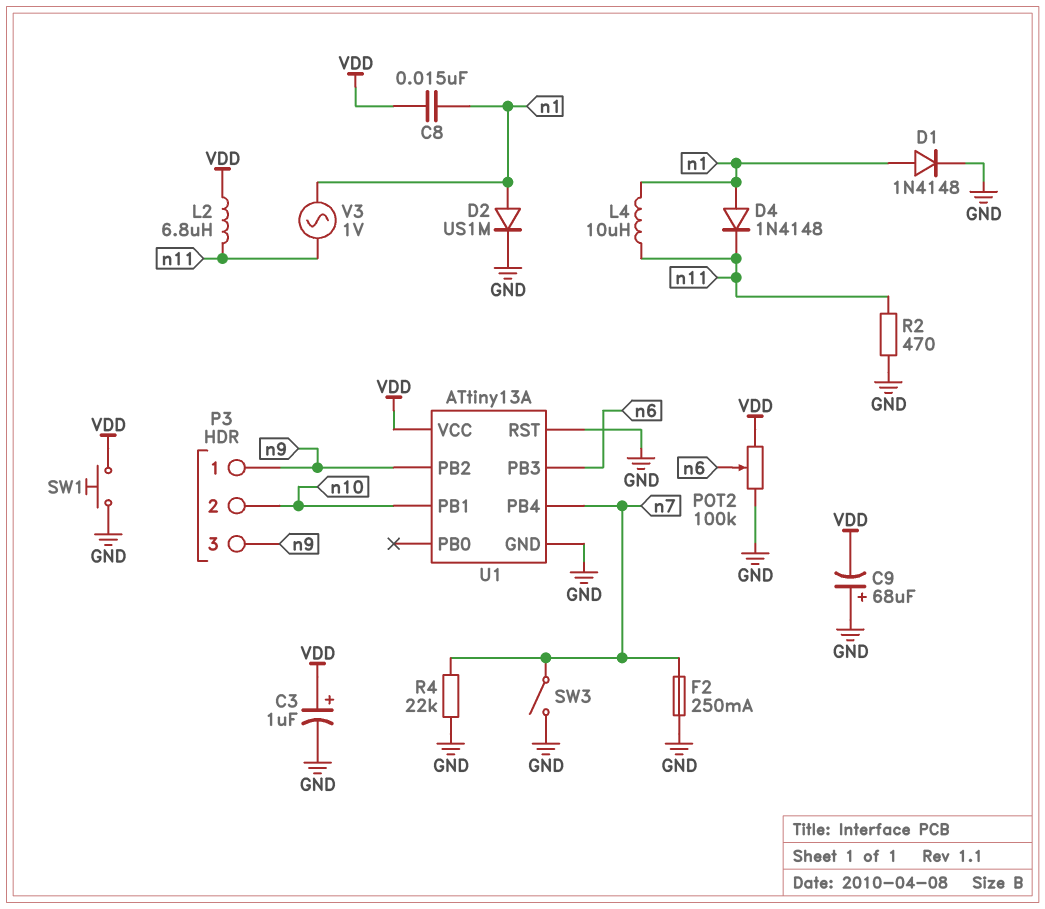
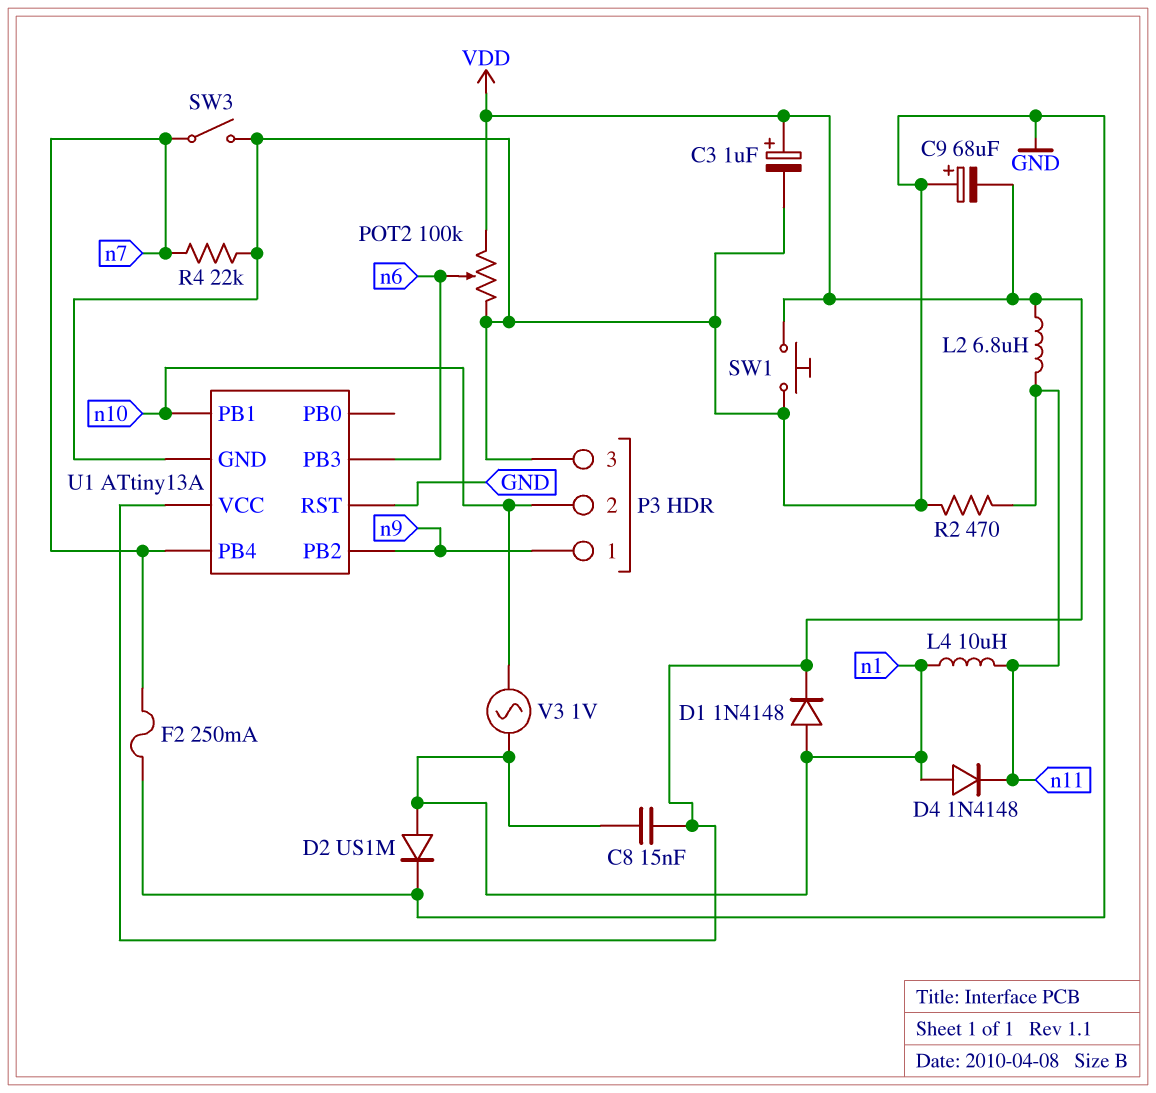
D1: diode 1N4148 (A n1, K GND) -> diode 1N4148 (A n1, K VDD)
P3 pin 3: n9 -> GND
V3: AC 1V (n1, n11) -> AC 1V (n1, n10)

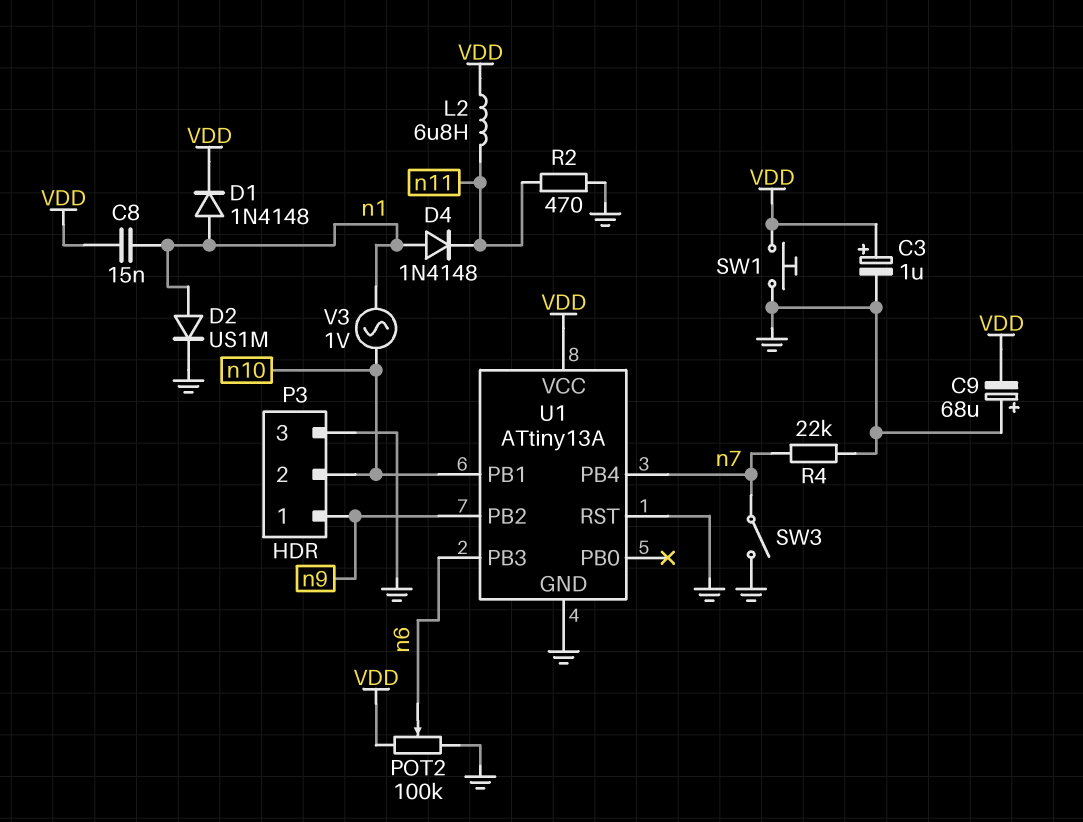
F2: 250mA (GND, n7) -> none
L4: 10uH (n1, n11) -> none

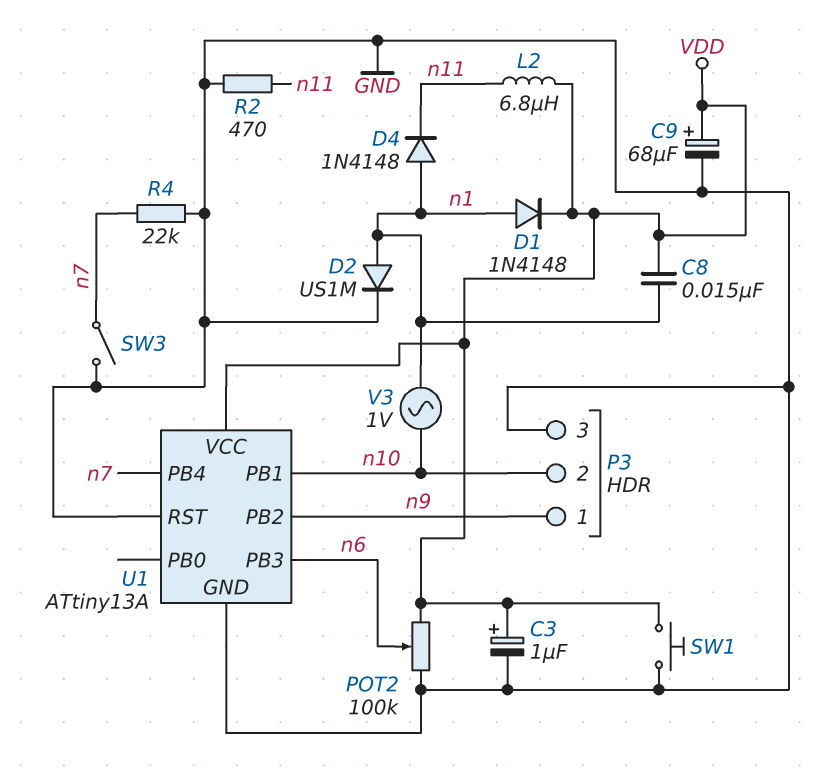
C9: 68uF (plus GND, minus VDD) -> 68uF (plus VDD, minus GND)

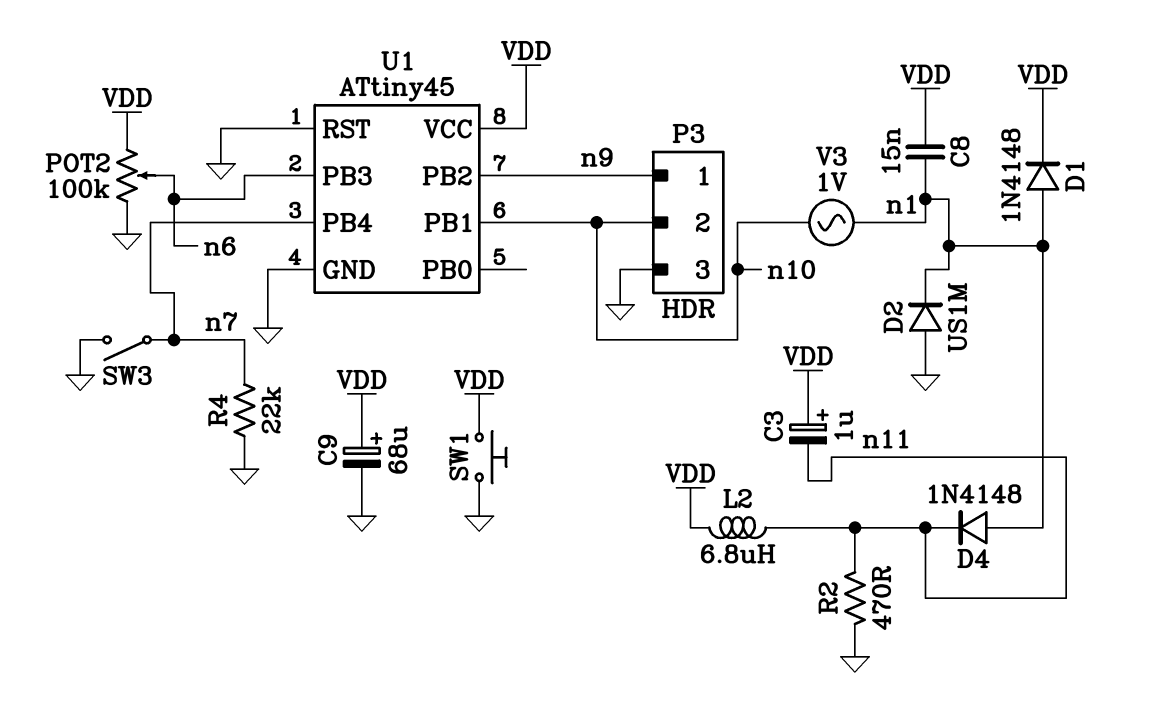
C3: 1uF (plus VDD, minus GND) -> 1uF (plus VDD, minus n11)
D2: diode US1M (A n1, K GND) -> diode US1M (A GND, K n1)
U1: ATtiny13A -> ATtiny45

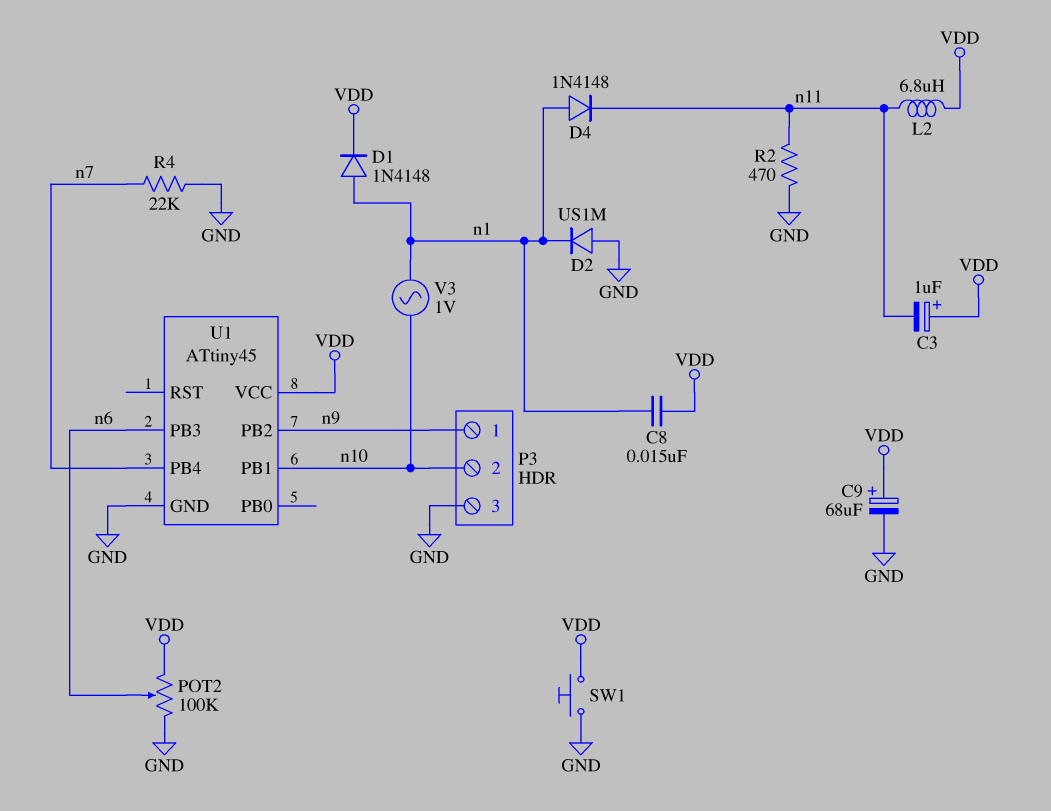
SW3: switch (GND, n7) -> none
U1 pin RST: GND -> none

